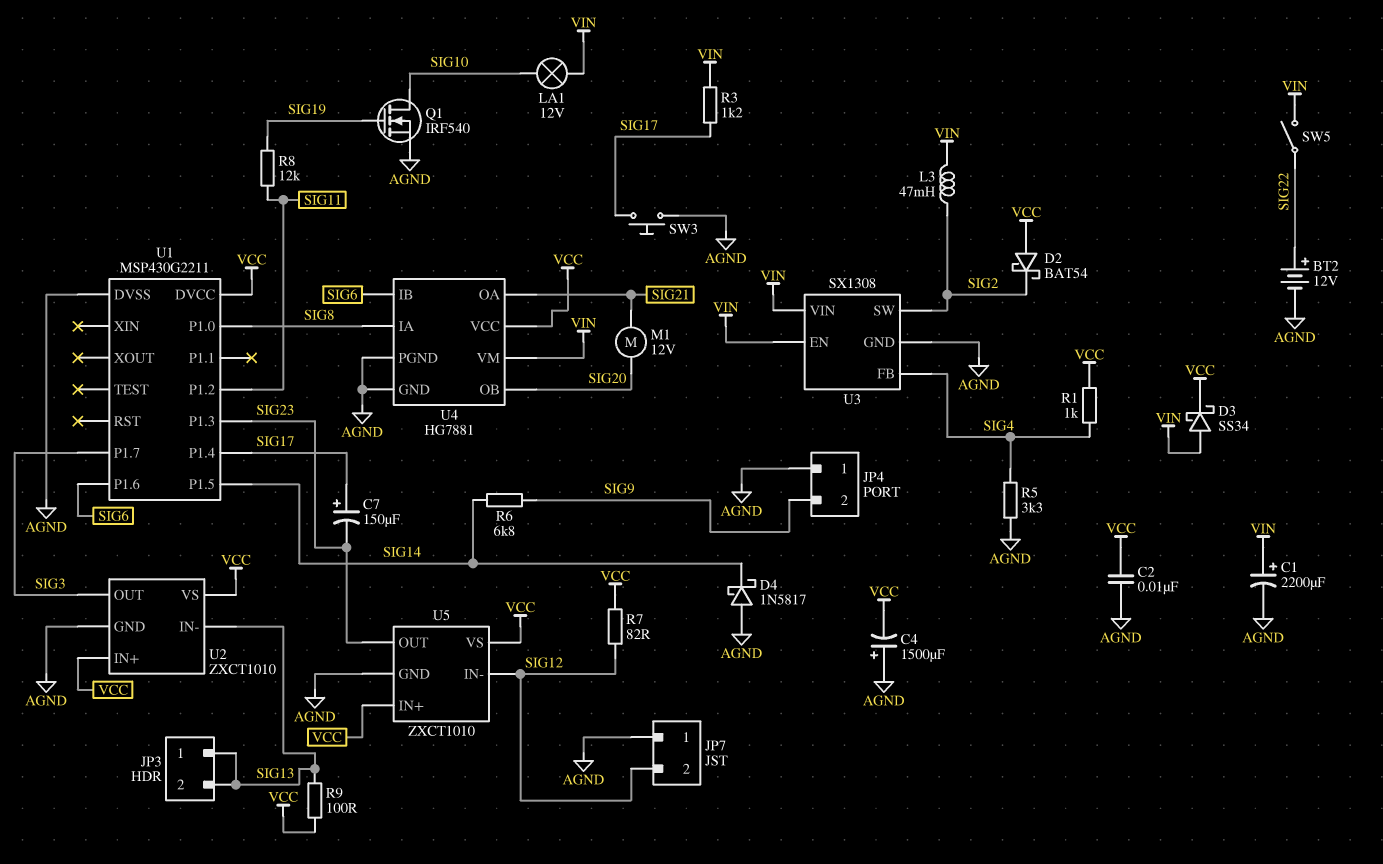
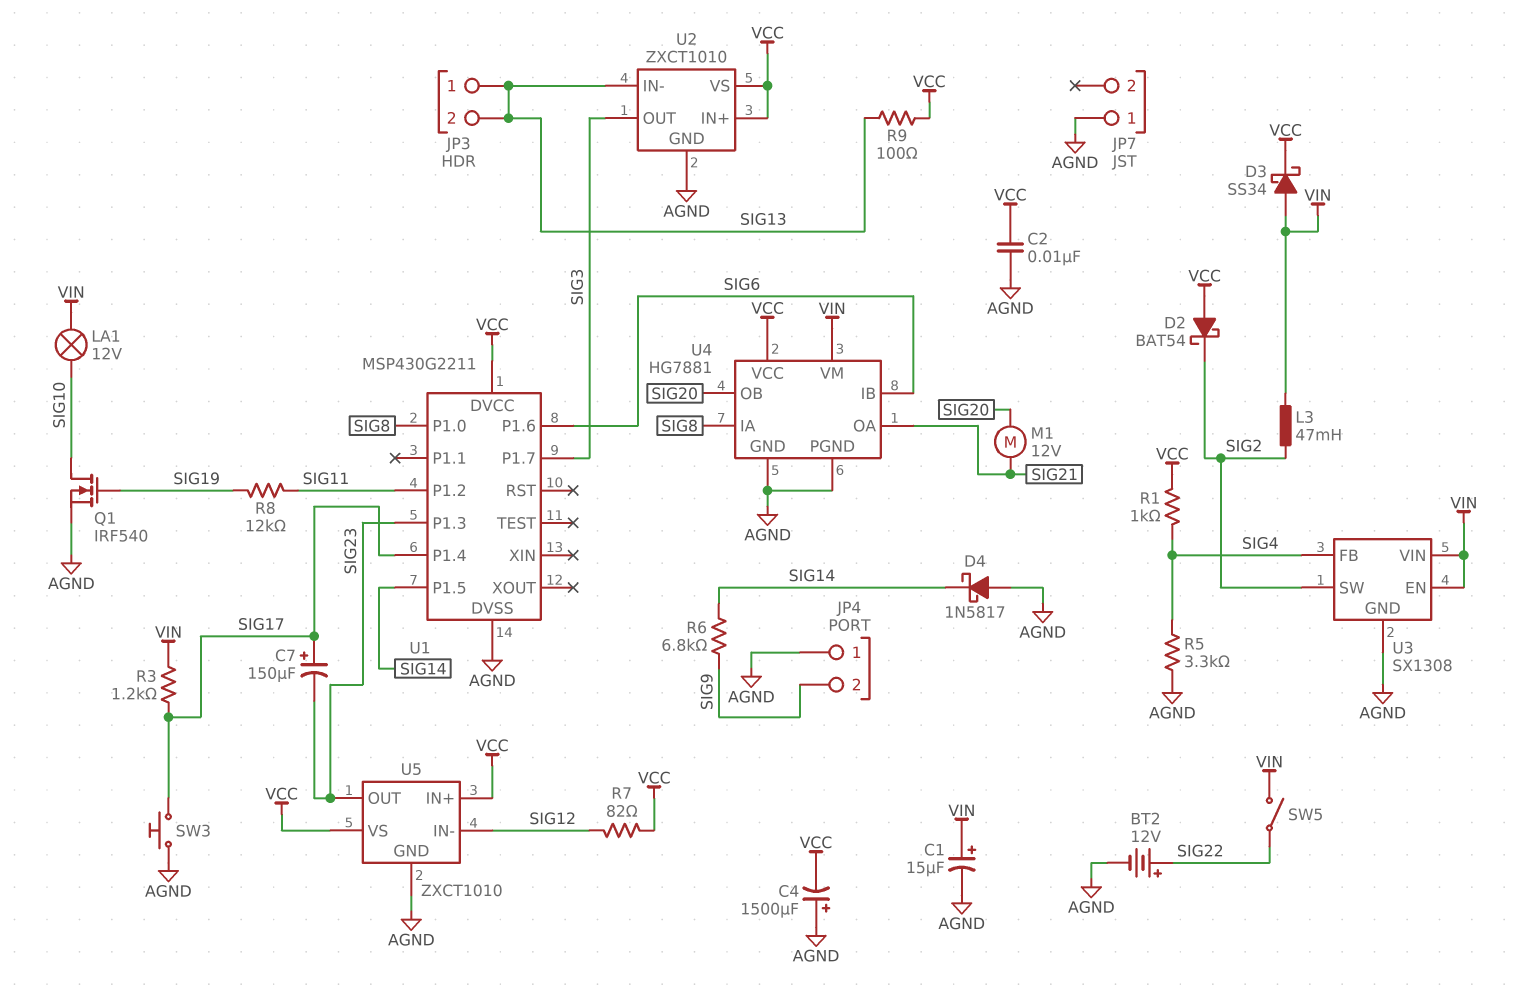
C1: 2200uF (plus VIN, minus AGND) -> 15uF (plus VIN, minus AGND)
JP7 pin 2: SIG12 -> none

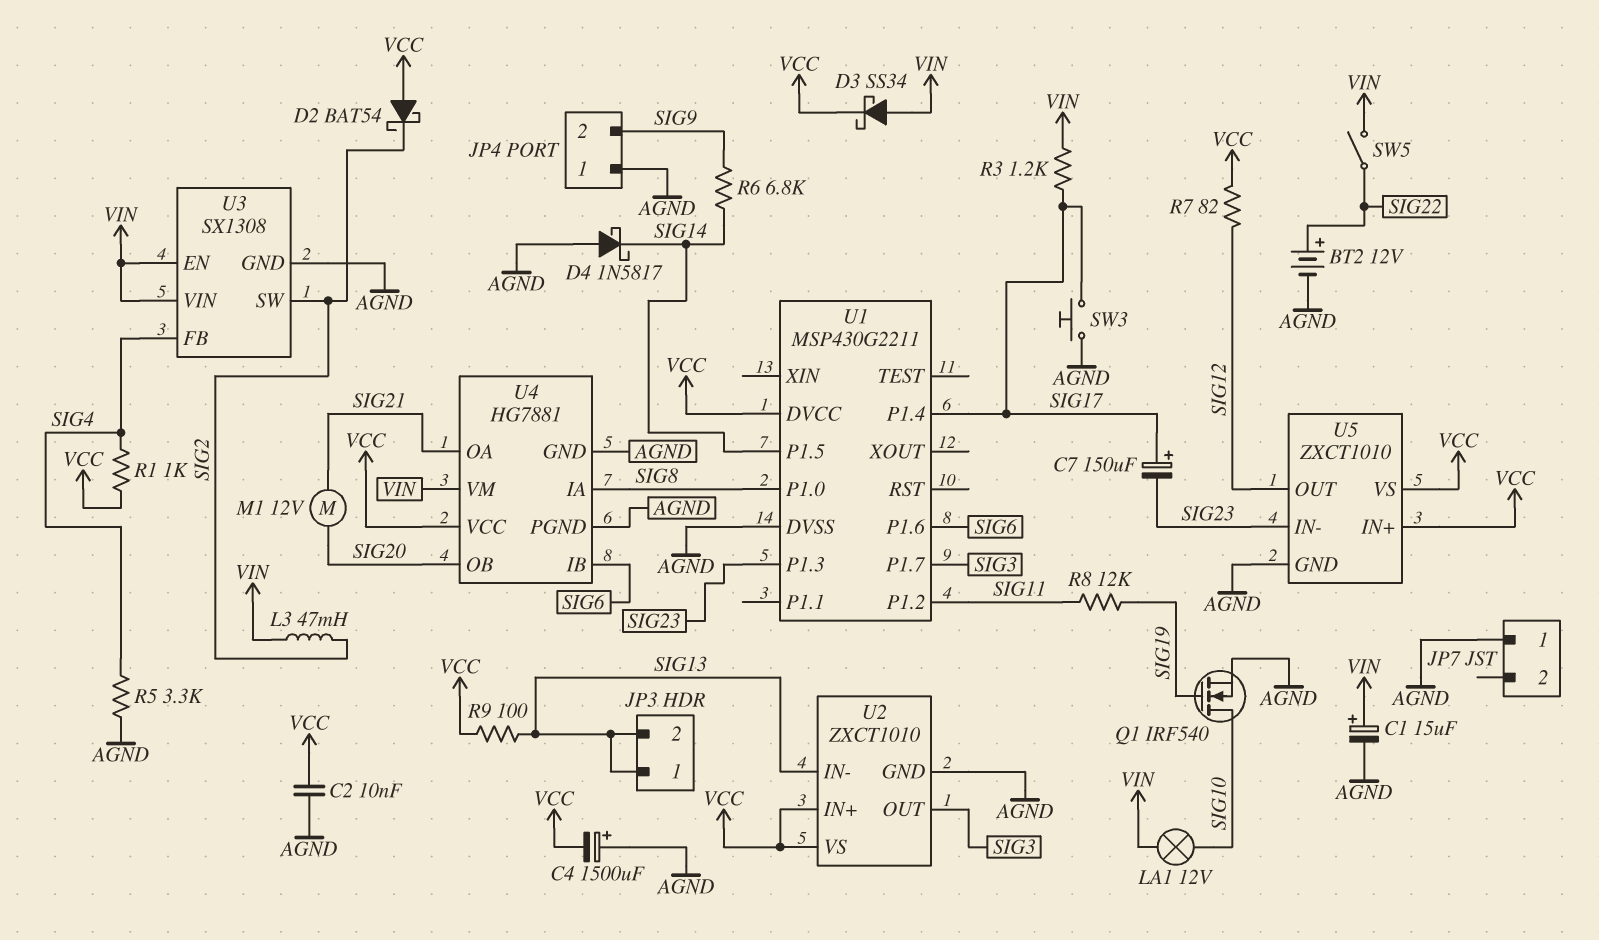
U5 pin IN-: SIG12 -> SIG23
U5 pin OUT: SIG23 -> SIG12

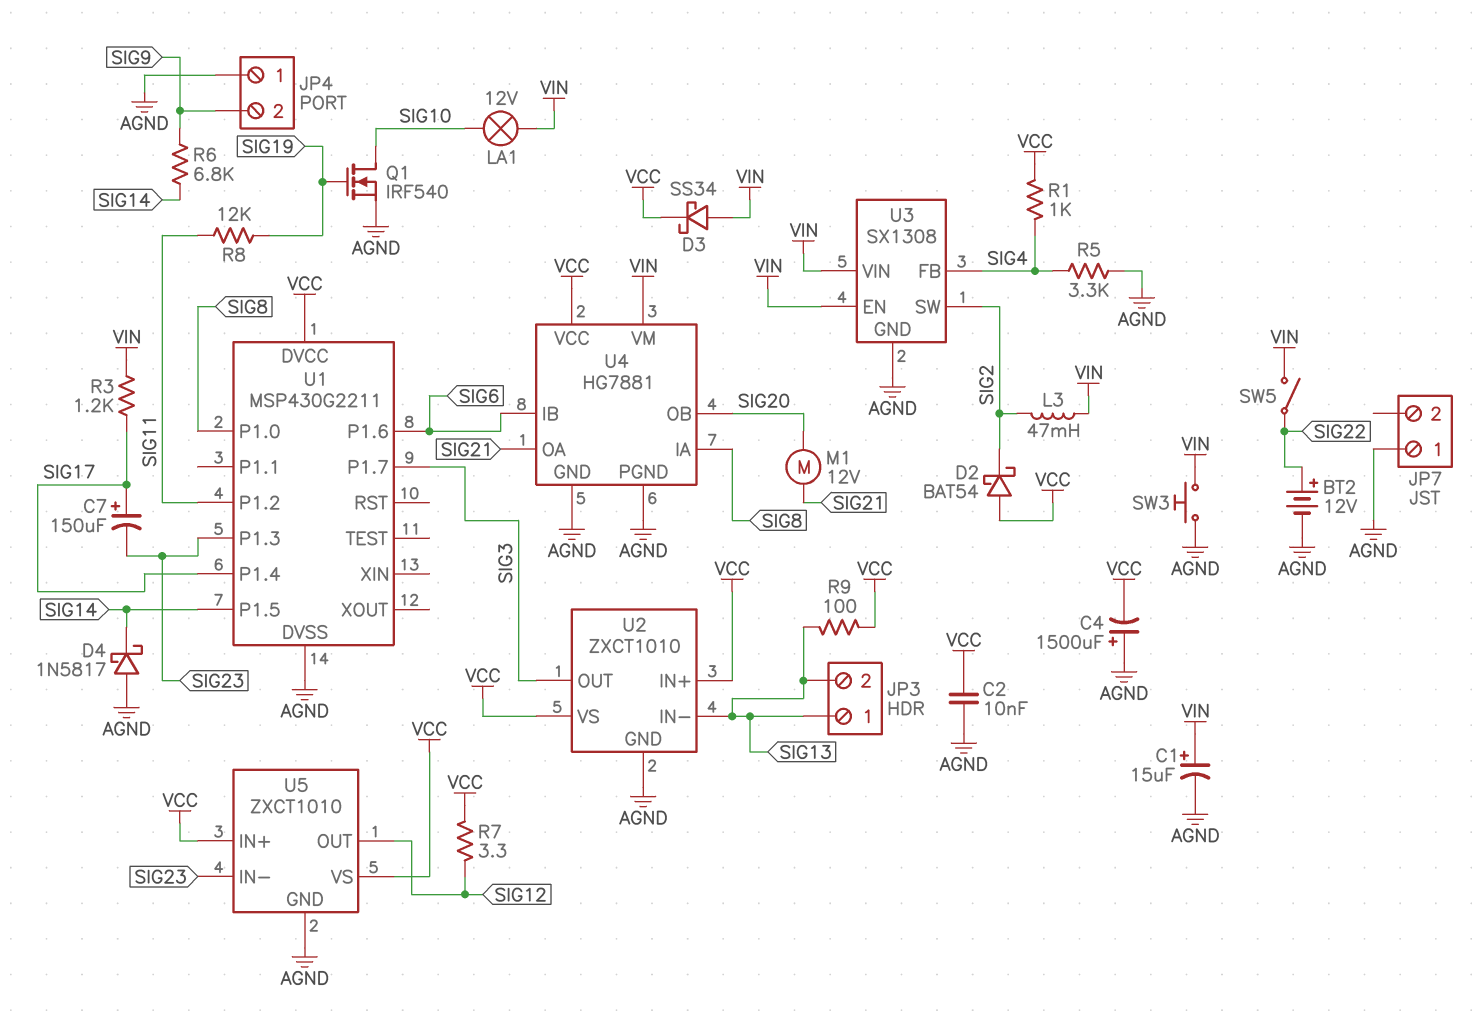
R7: 82 (SIG12, VCC) -> 3.3 (SIG12, VCC)
SW3: button (AGND, SIG17) -> button (AGND, VIN)

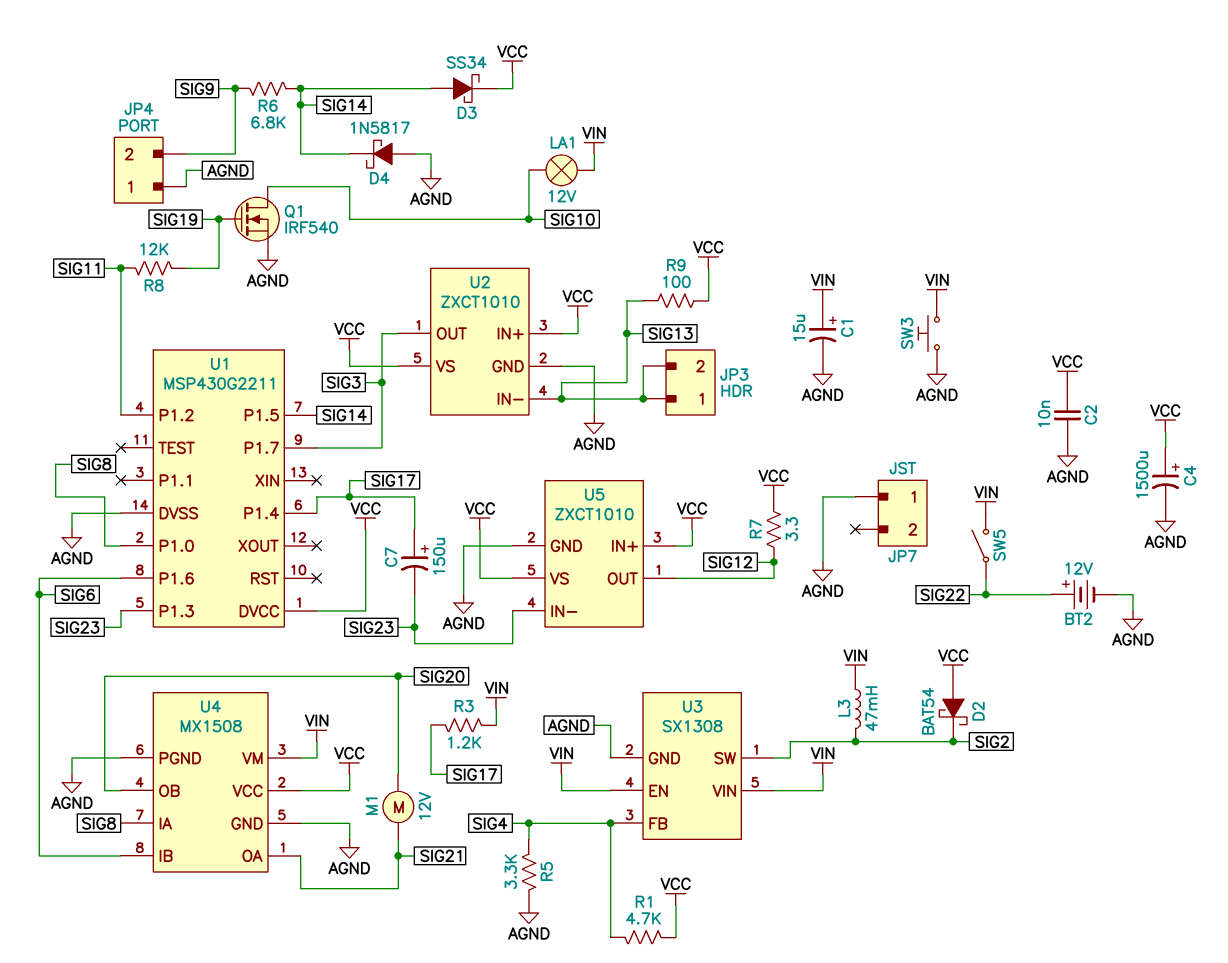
C4: 1500uF (plus AGND, minus VCC) -> 1500uF (plus VCC, minus AGND)
D3: schottky SS34 (A VIN, K VCC) -> schottky SS34 (A SIG14, K VCC)
R1: 1k (SIG4, VCC) -> 4.7k (SIG4, VCC)
U4: HG7881 -> MX1508

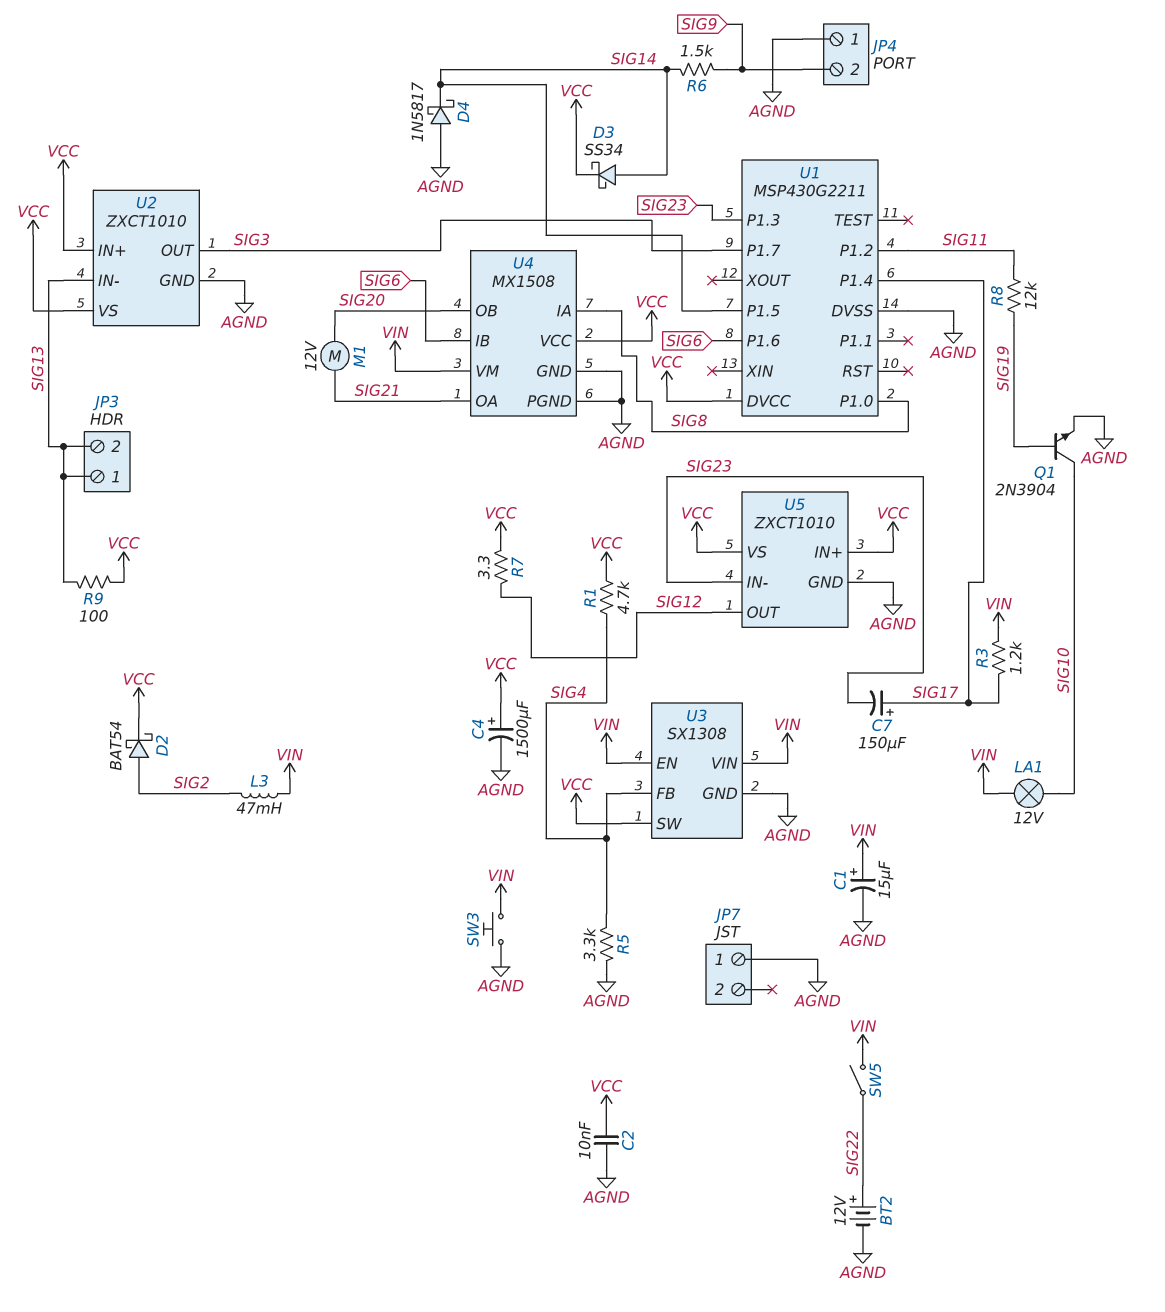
D2: schottky BAT54 (A VCC, K SIG2) -> schottky BAT54 (A SIG2, K VCC)
Q1: NMOS IRF540 (G SIG19, D SIG10, S AGND) -> NPN 2N3904 (B SIG19, C SIG10, E AGND)
R6: 6.8k (SIG9, SIG14) -> 1.5k (SIG9, SIG14)
U3 pin SW: SIG2 -> VCC

